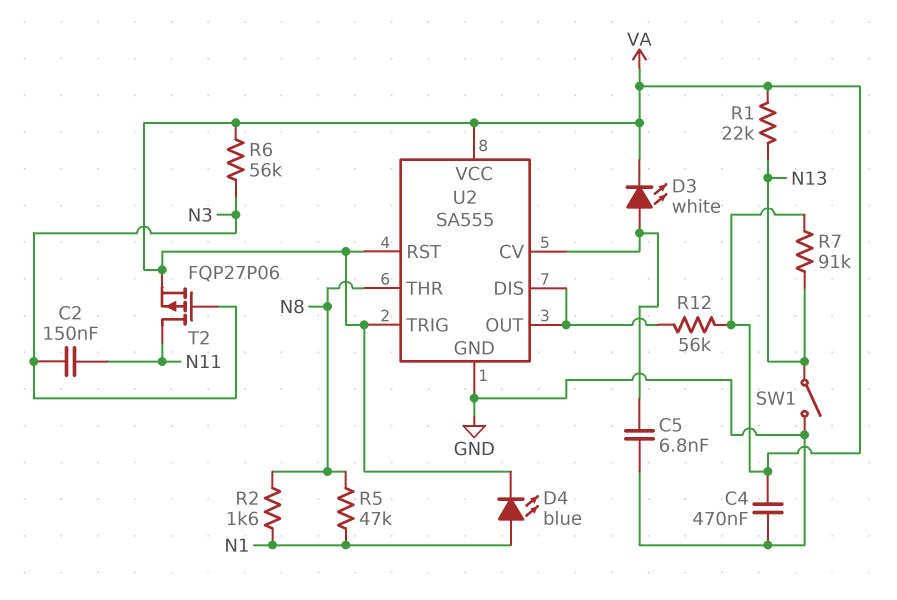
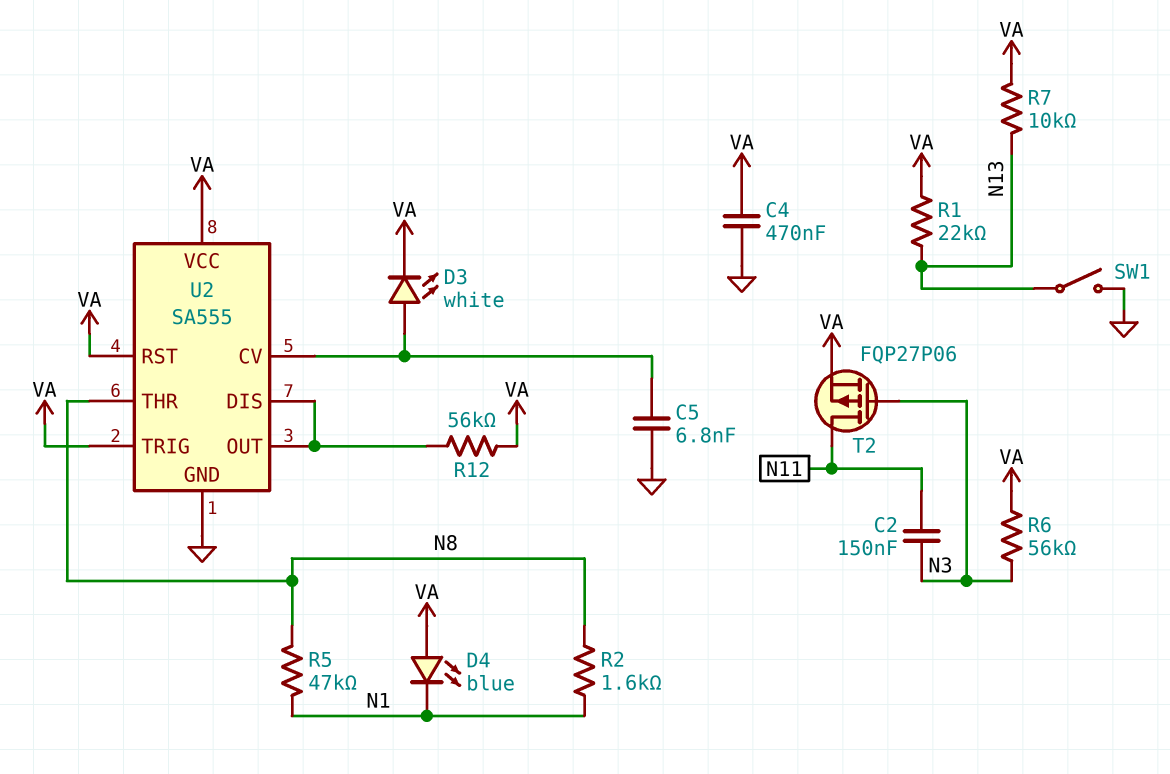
D4: LED blue (A N1, K VA) -> LED blue (A VA, K N1)
R7: 91k (N13, VA) -> 10k (N13, VA)

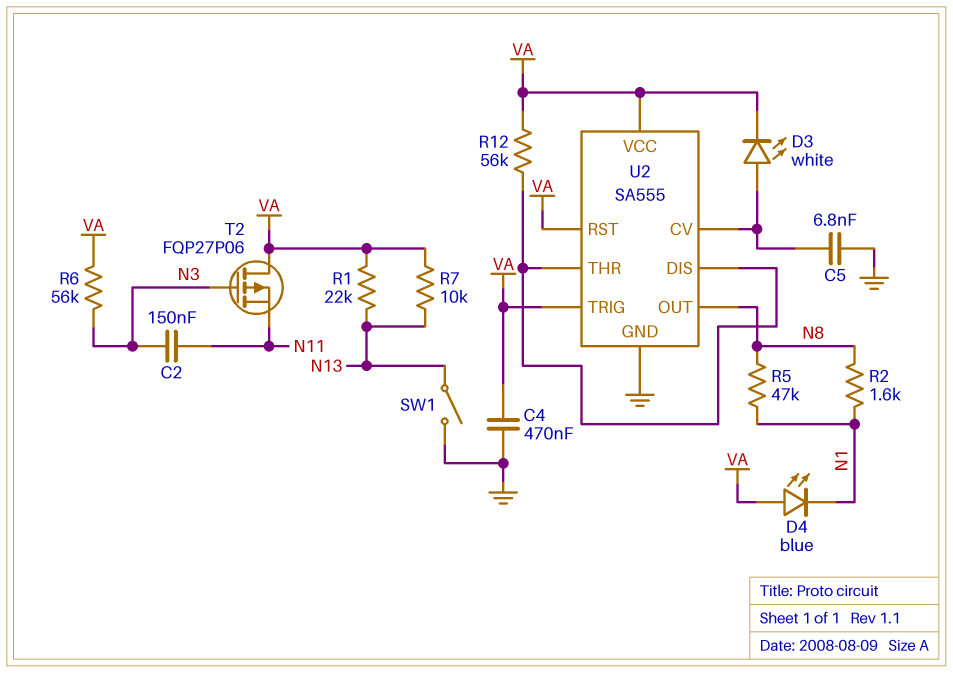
T2: PMOS FQP27P06 (G N3, D N11, S VA) -> PMOS FQP27P06 (G N3, D VA, S N11)
U2 pin OUT: U2/DIS -> N8
U2 pin THR: N8 -> U2/DIS

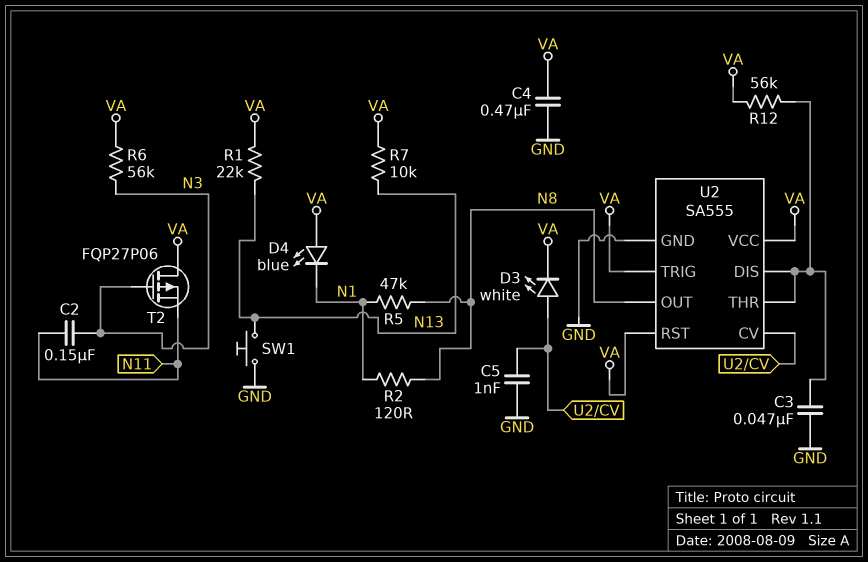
C3: none -> 47nF (GND, U2/DIS)
C5: 6.8nF (GND, U2/CV) -> 1nF (GND, U2/CV)
R2: 1.6k (N1, N8) -> 120 (N1, N8)
SW1: switch (GND, N13) -> button (GND, N13)

